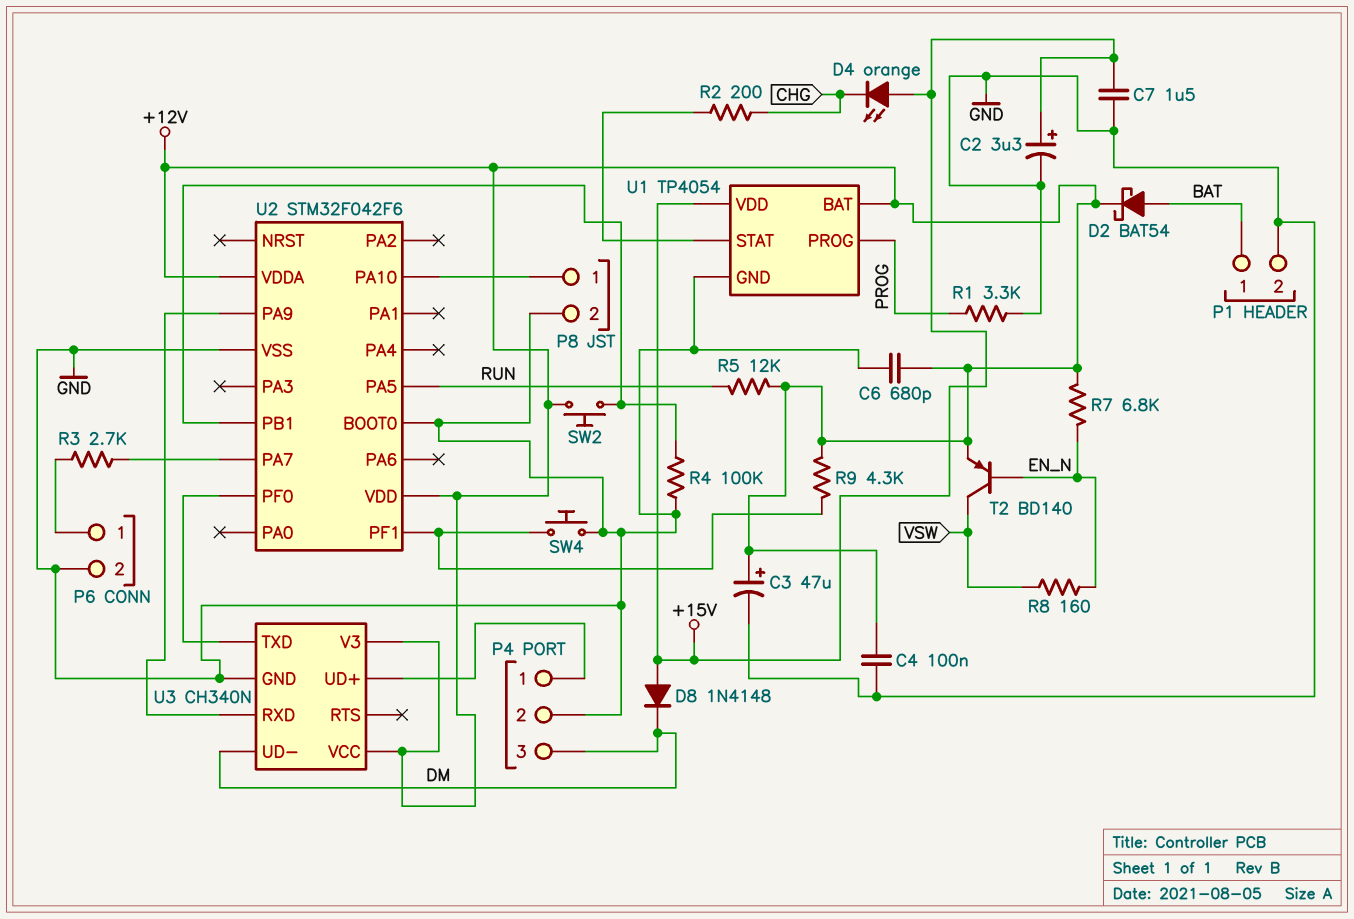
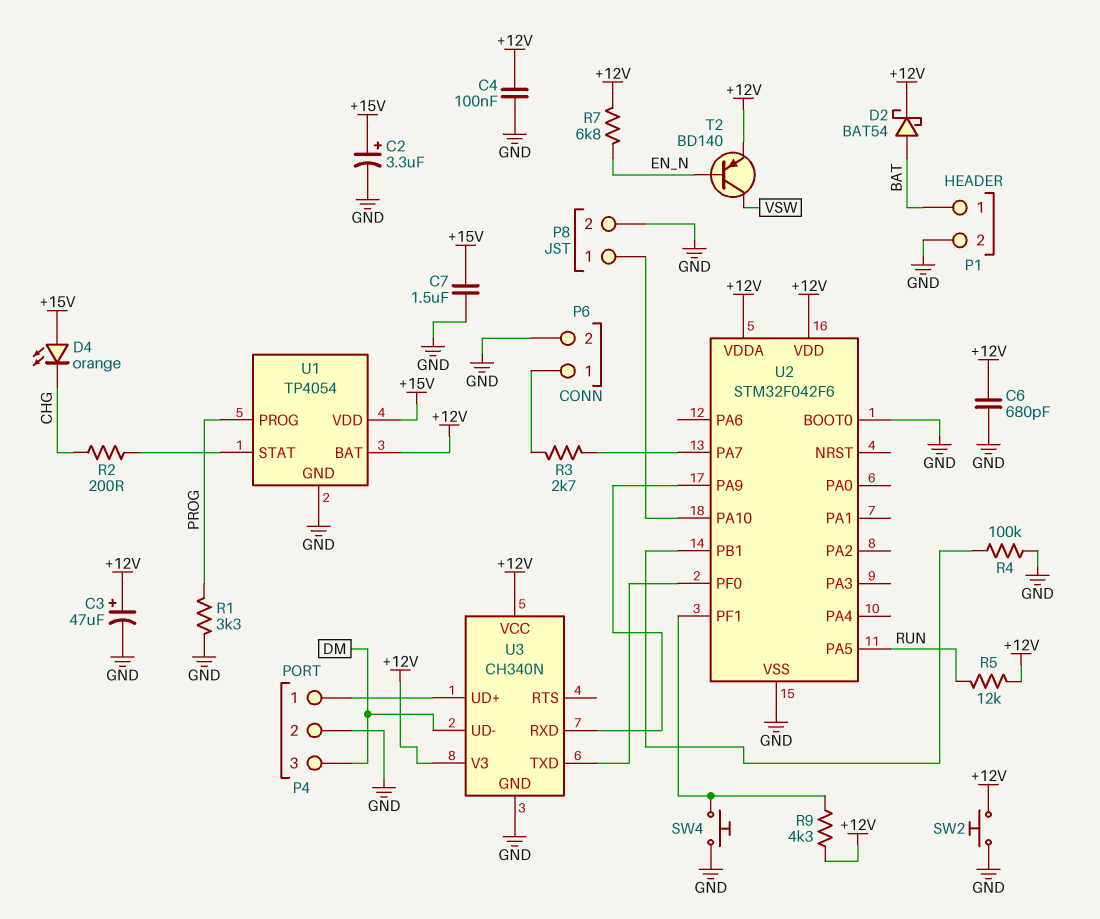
D8: diode 1N4148 (A +15V, K DM) -> none
R8: 160 (EN_N, VSW) -> none
SW2: button (+12V, U2/PB1) -> button (+12V, GND)

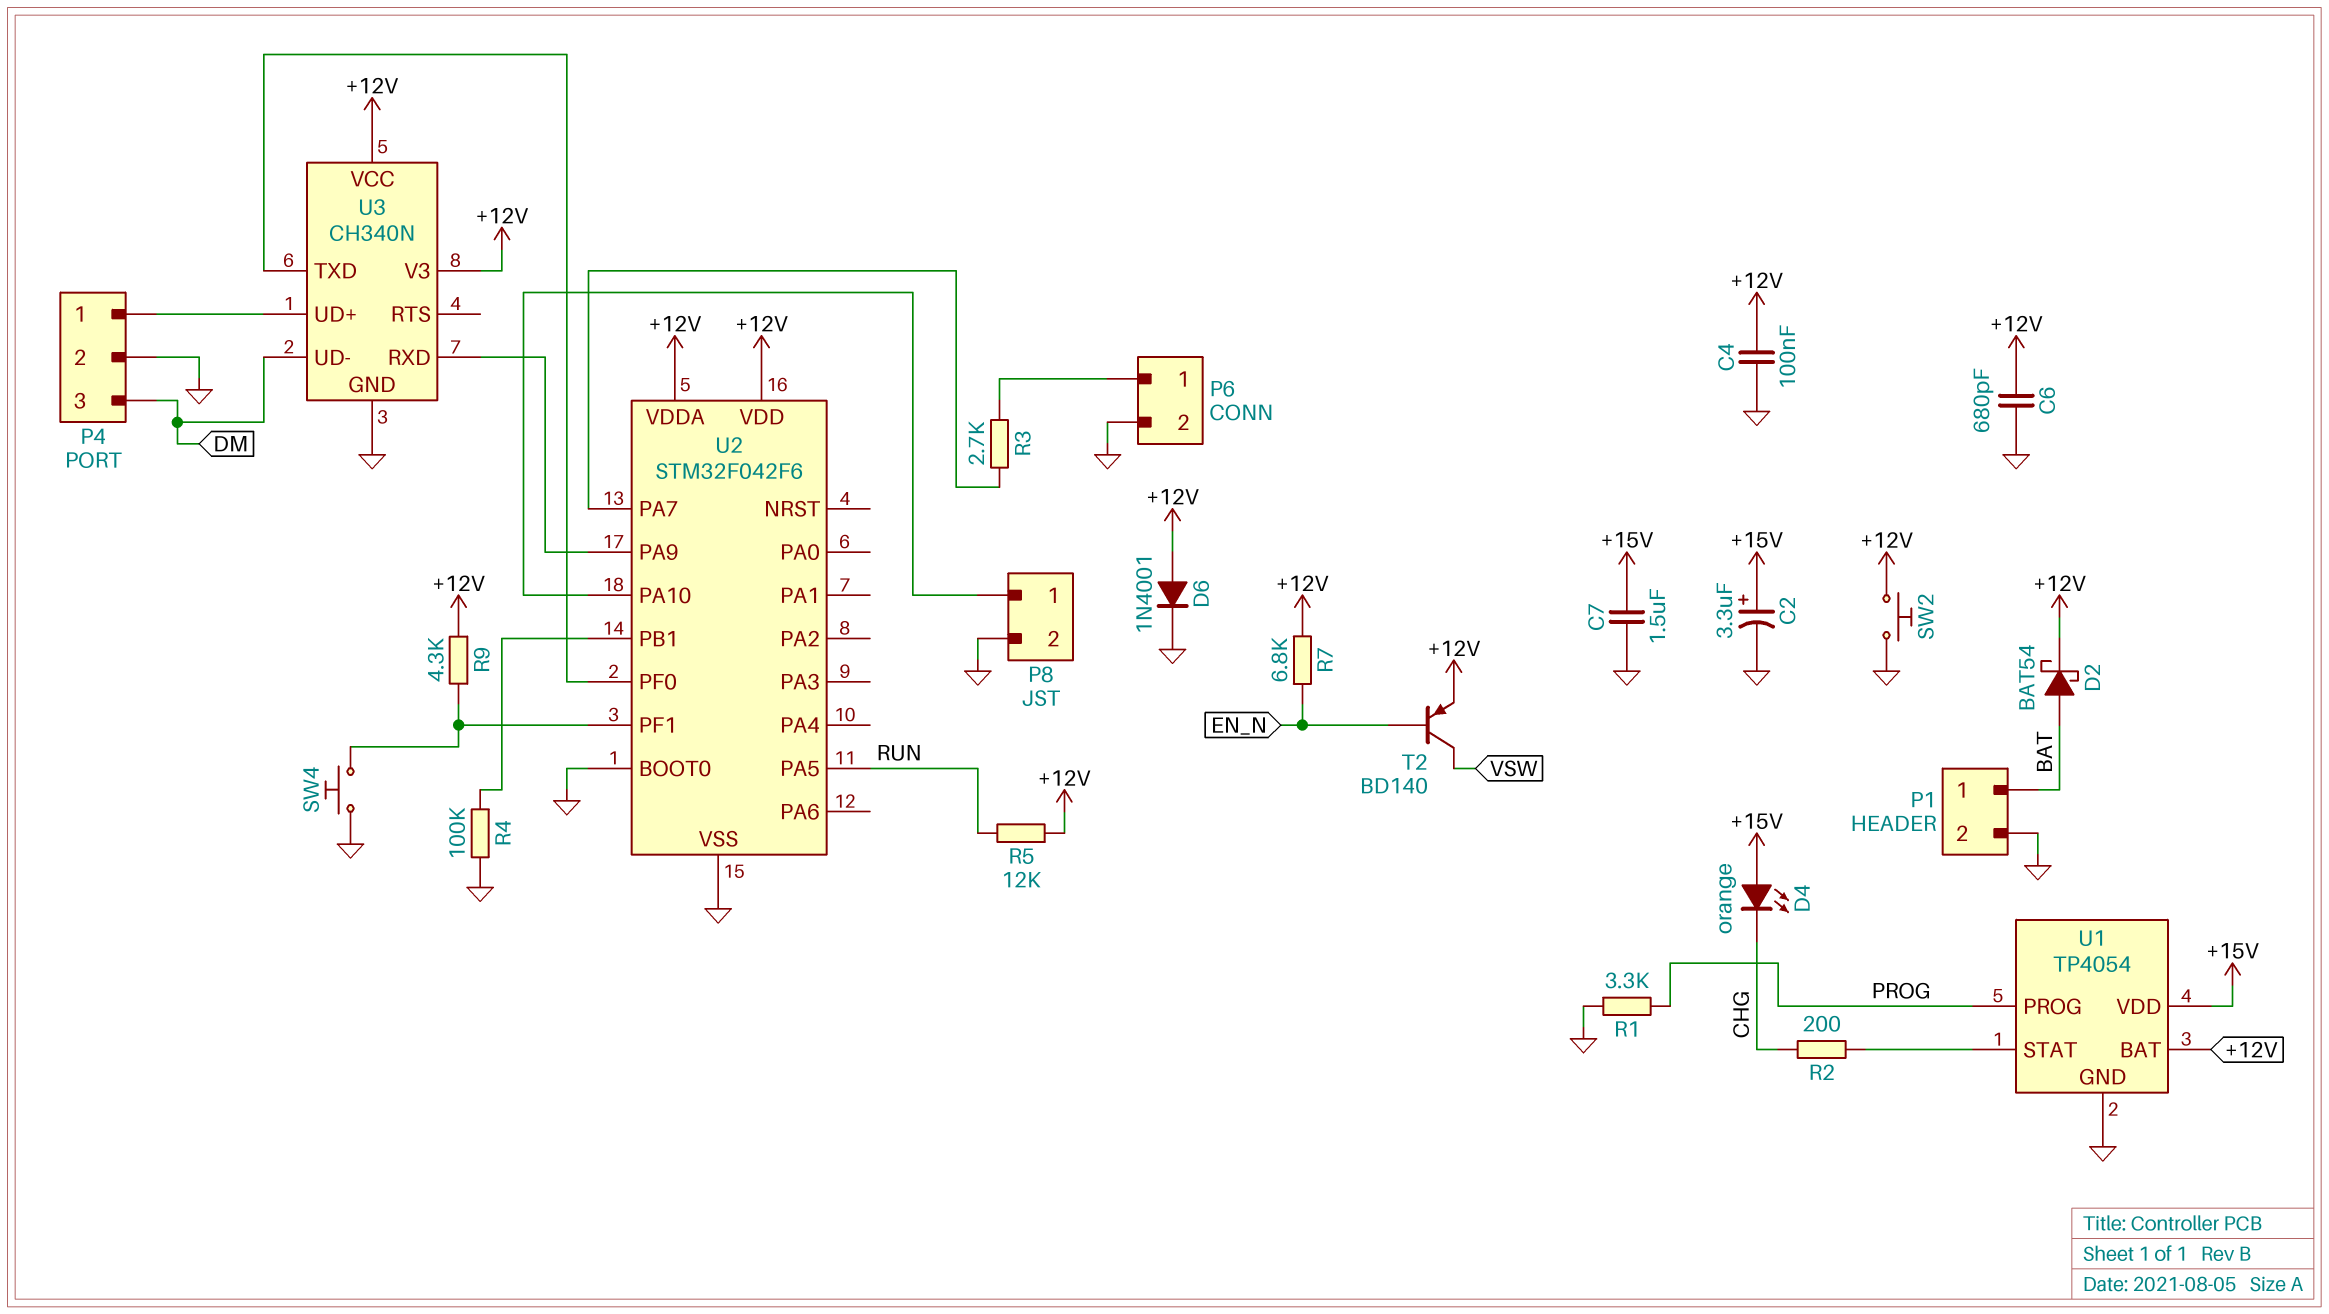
C3: 47uF (plus +12V, minus GND) -> none
D6: none -> diode 1N4001 (A +12V, K GND)

